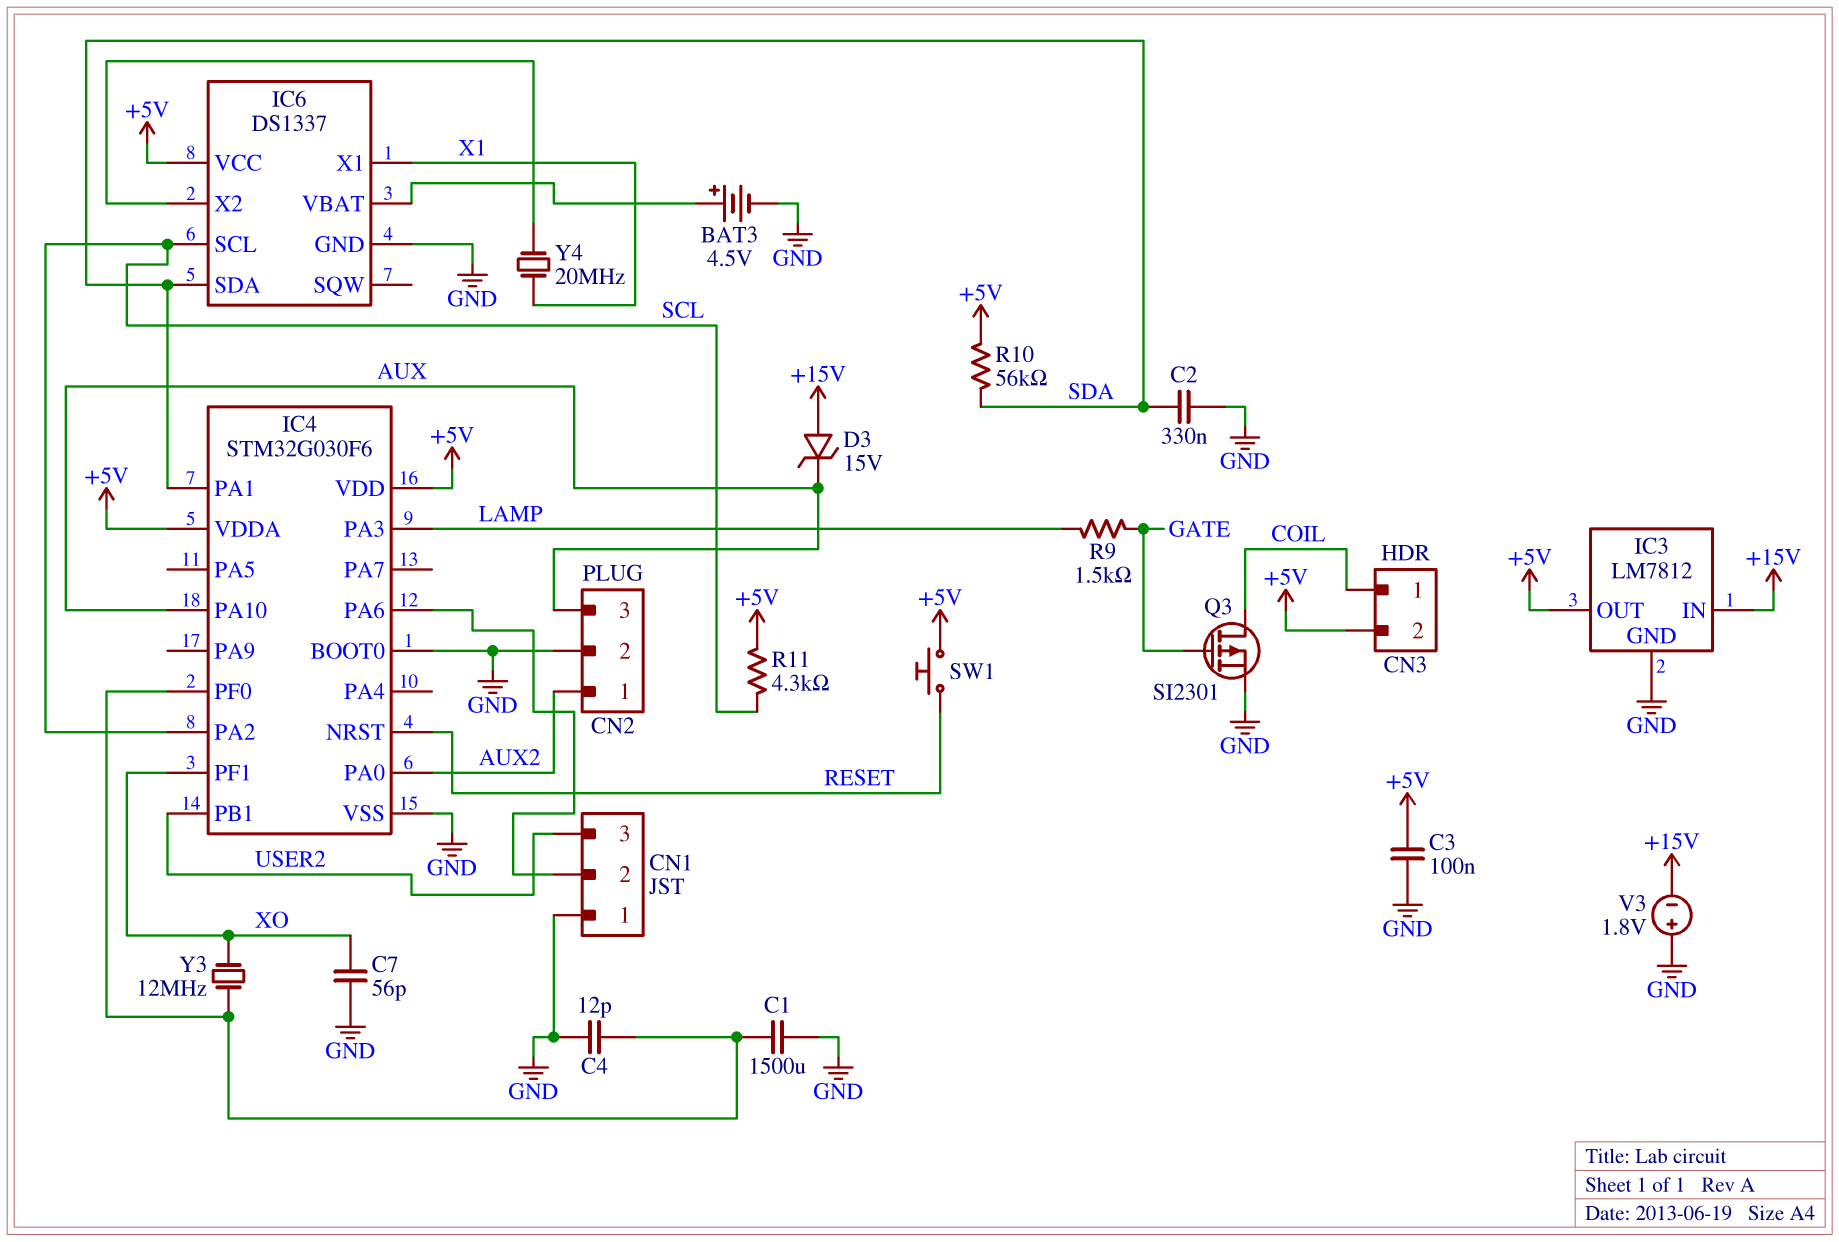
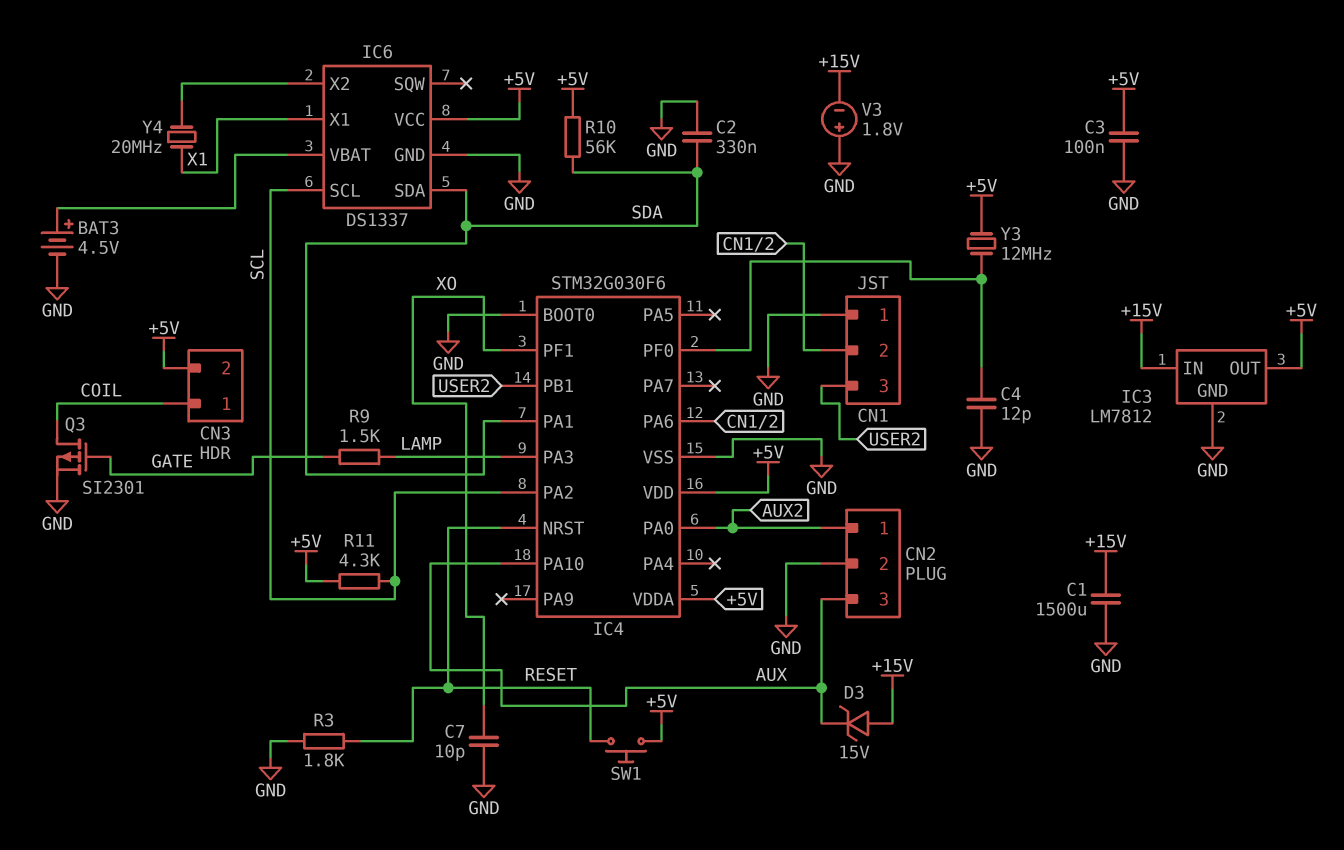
C1: 1500uF (GND, IC4/PF0) -> 1500uF (+15V, GND)
C7: 56pF (GND, XO) -> 10pF (GND, XO)
R3: none -> 1.8k (GND, RESET)
Y3: 12MHz (IC4/PF0, XO) -> 12MHz (+5V, IC4/PF0)

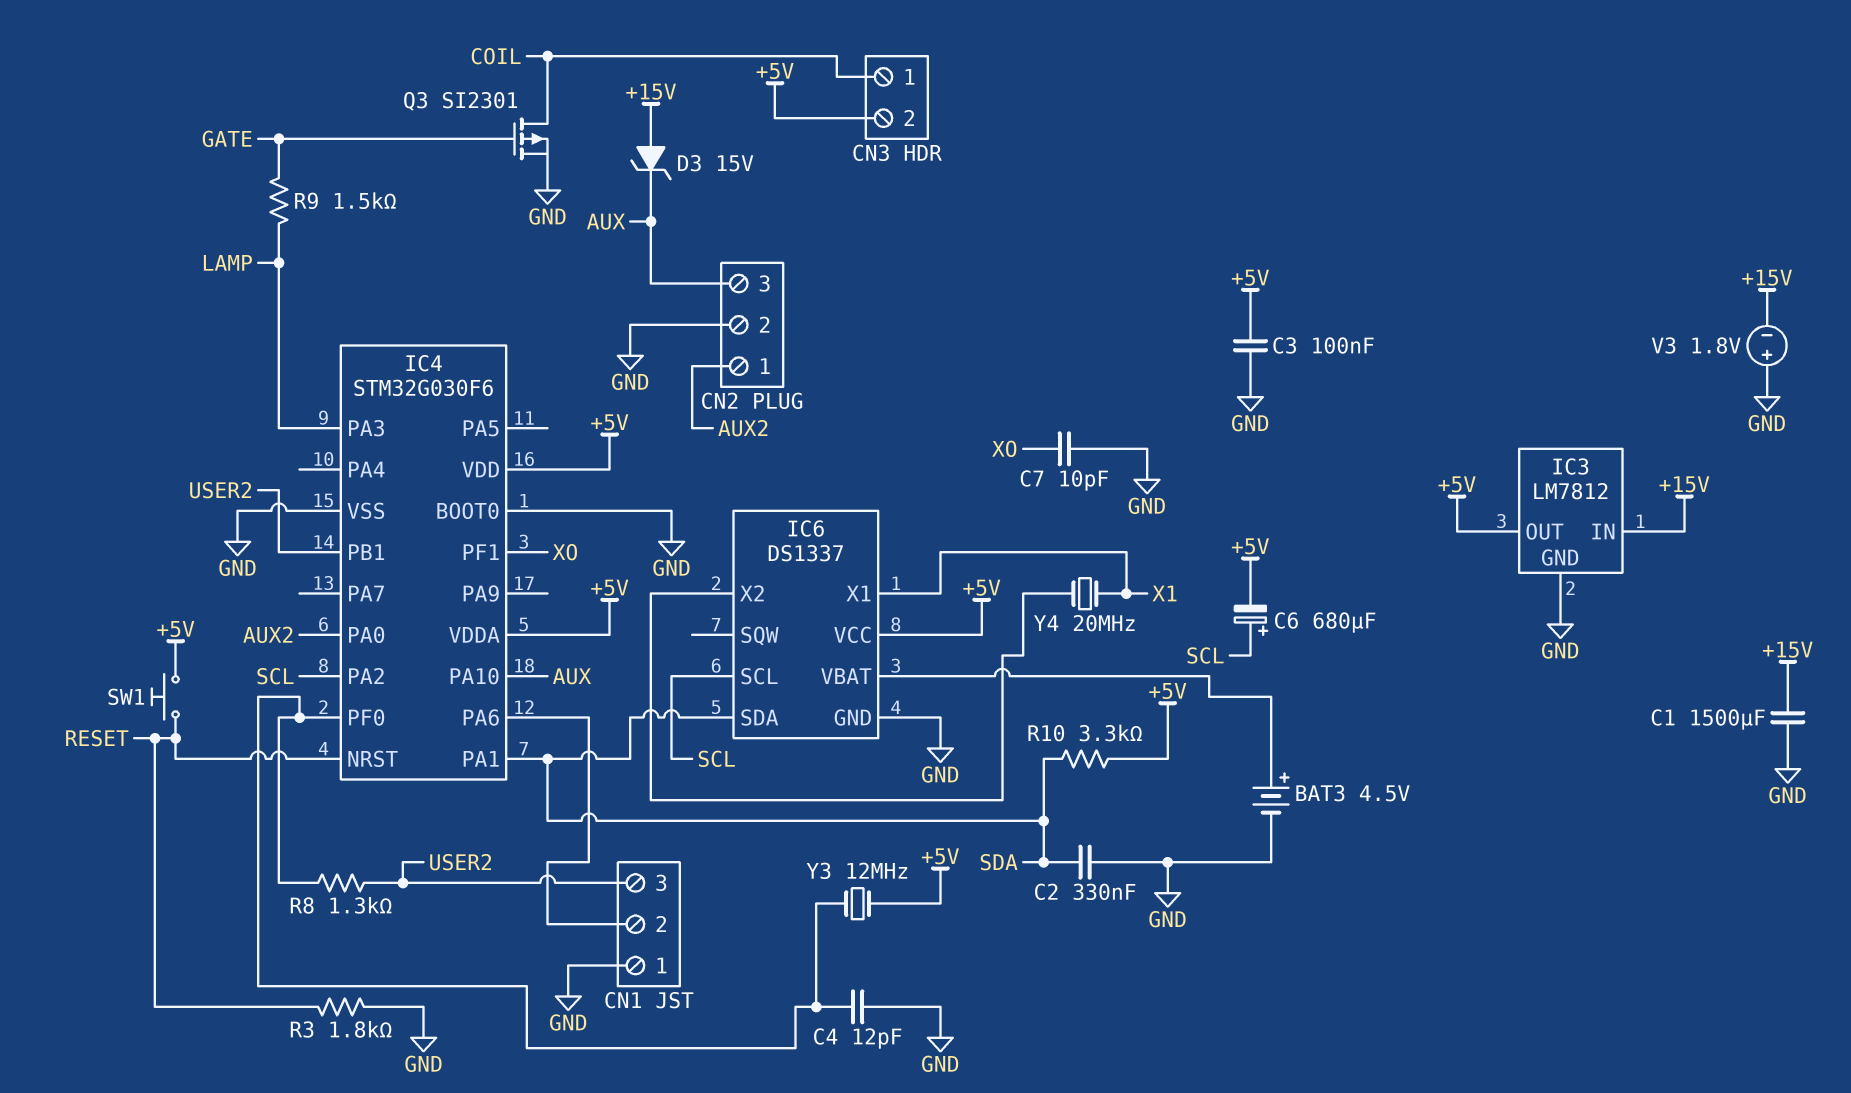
C6: none -> 680uF (plus SCL, minus +5V)
R8: none -> 1.3k (IC4/PF0, USER2)
R10: 56k (+5V, SDA) -> 3.3k (+5V, SDA)
R11: 4.3k (+5V, SCL) -> none

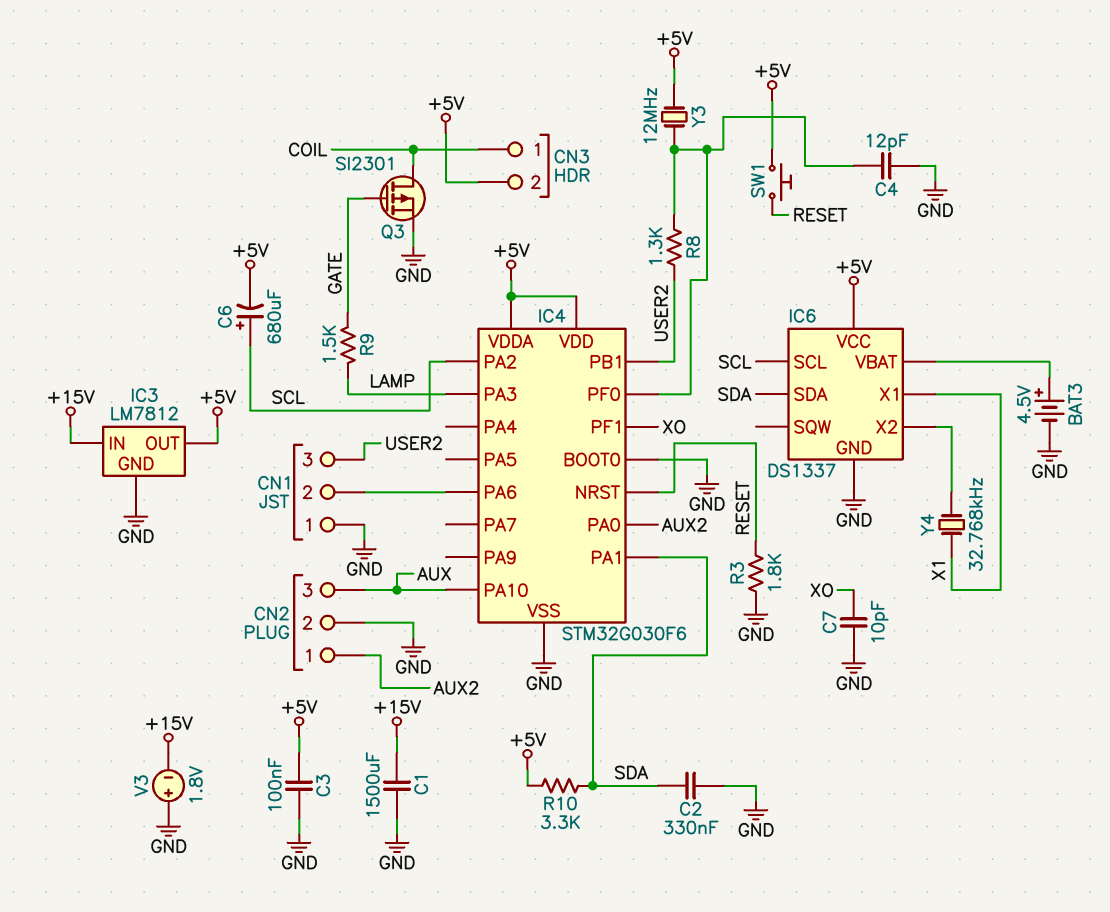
D3: zener 15V (A +15V, K AUX) -> none
Y4: 20MHz (IC6/X2, X1) -> 32.768kHz (IC6/X2, X1)

